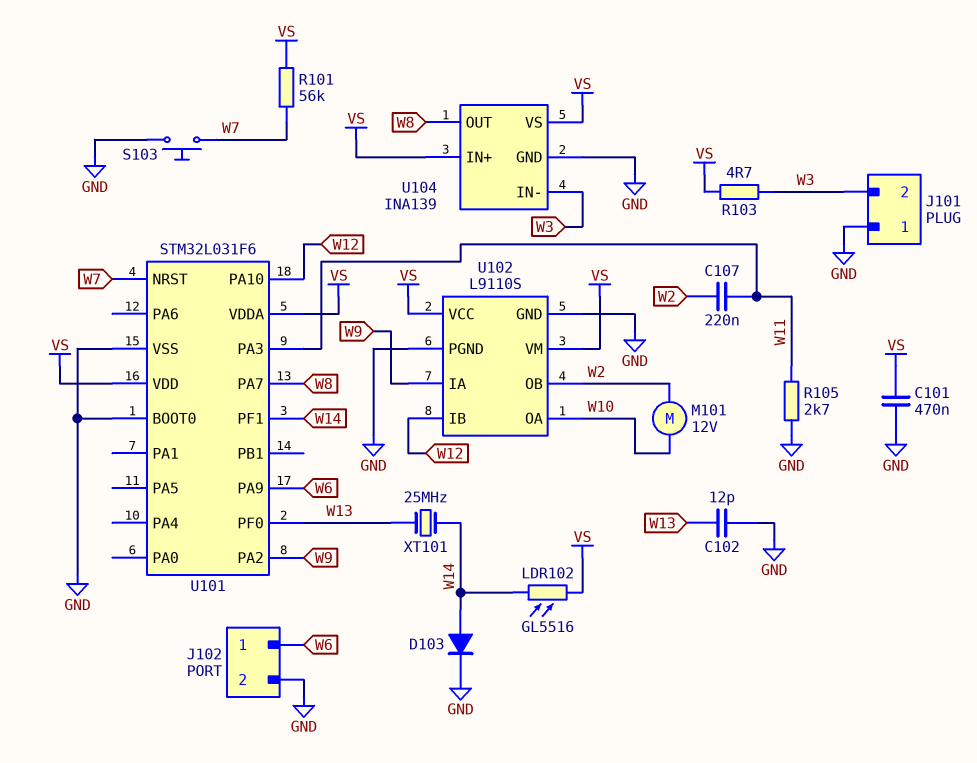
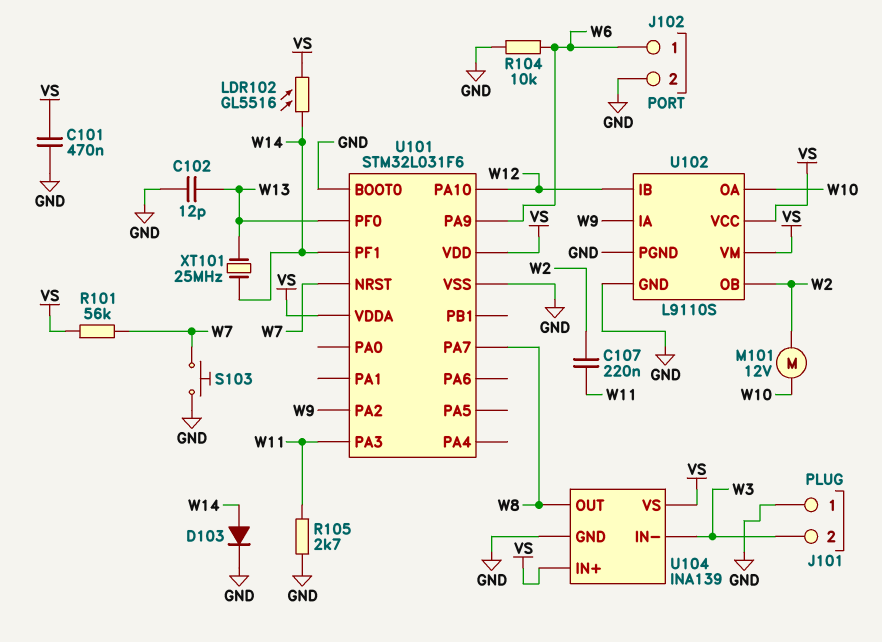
R103: 4.7 (VS, W3) -> none
R104: none -> 10k (GND, W6)

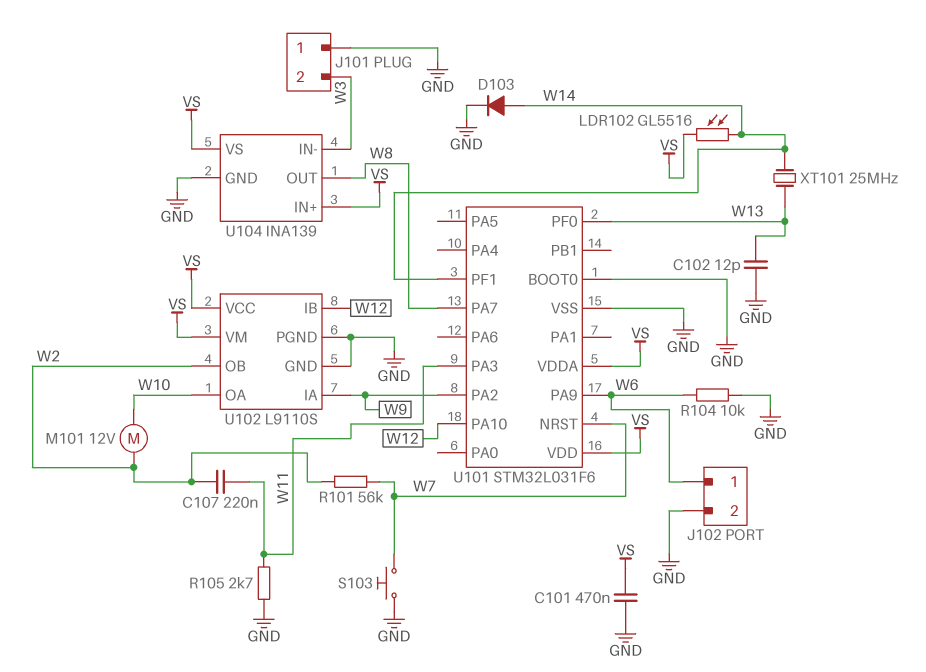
R101: 56k (VS, W7) -> 56k (W2, W7)

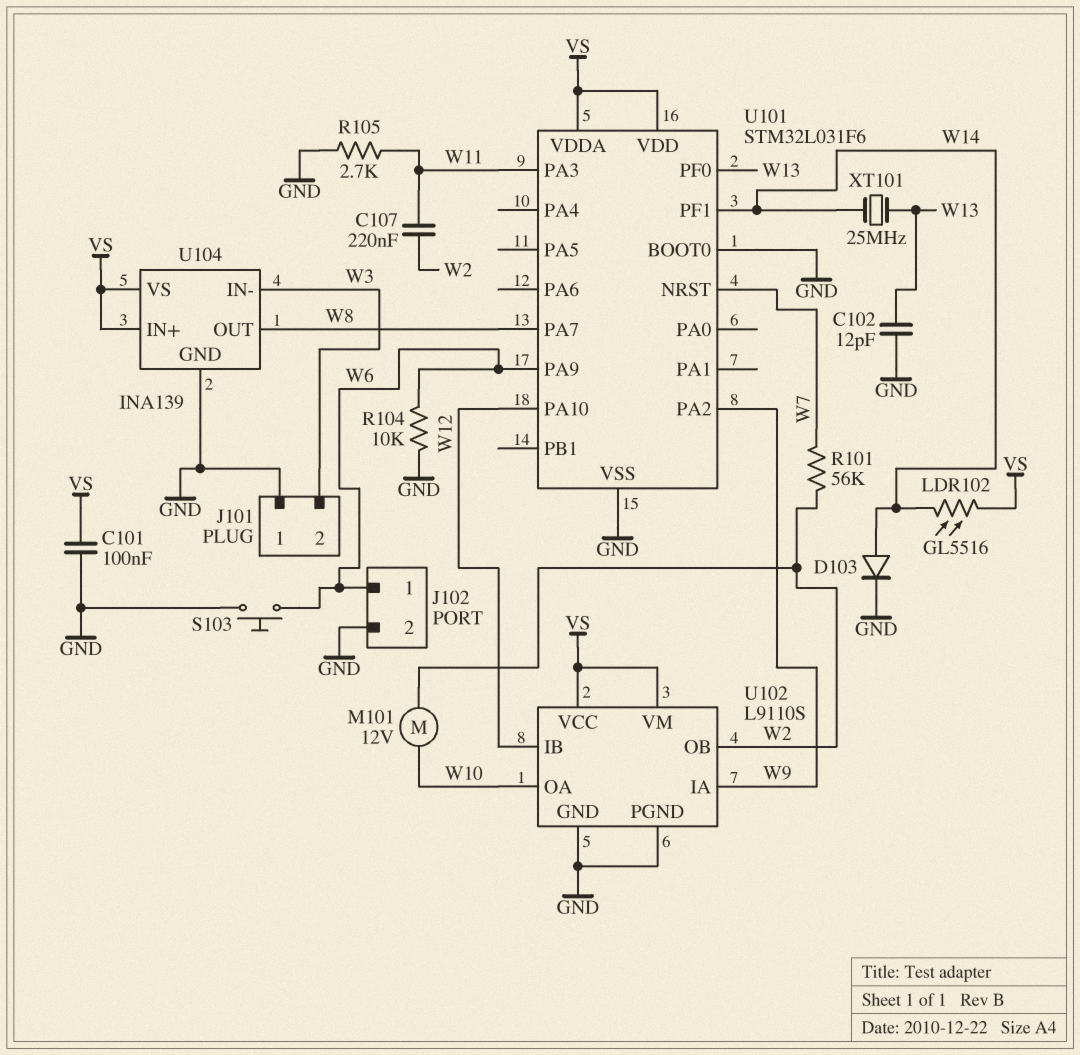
C101: 470nF (GND, VS) -> 100nF (GND, VS)
S103: button (GND, W7) -> button (GND, W6)

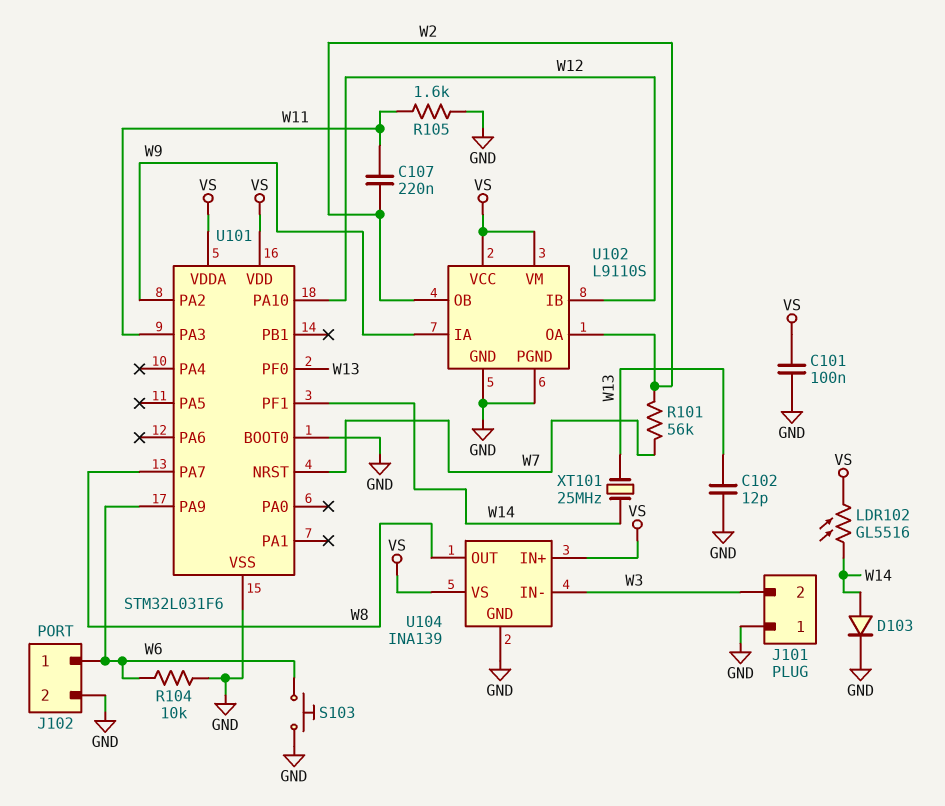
M101: motor 12V (W2, W10) -> none
R105: 2.7k (GND, W11) -> 1.6k (GND, W11)
U102 pin OA: W10 -> W2

